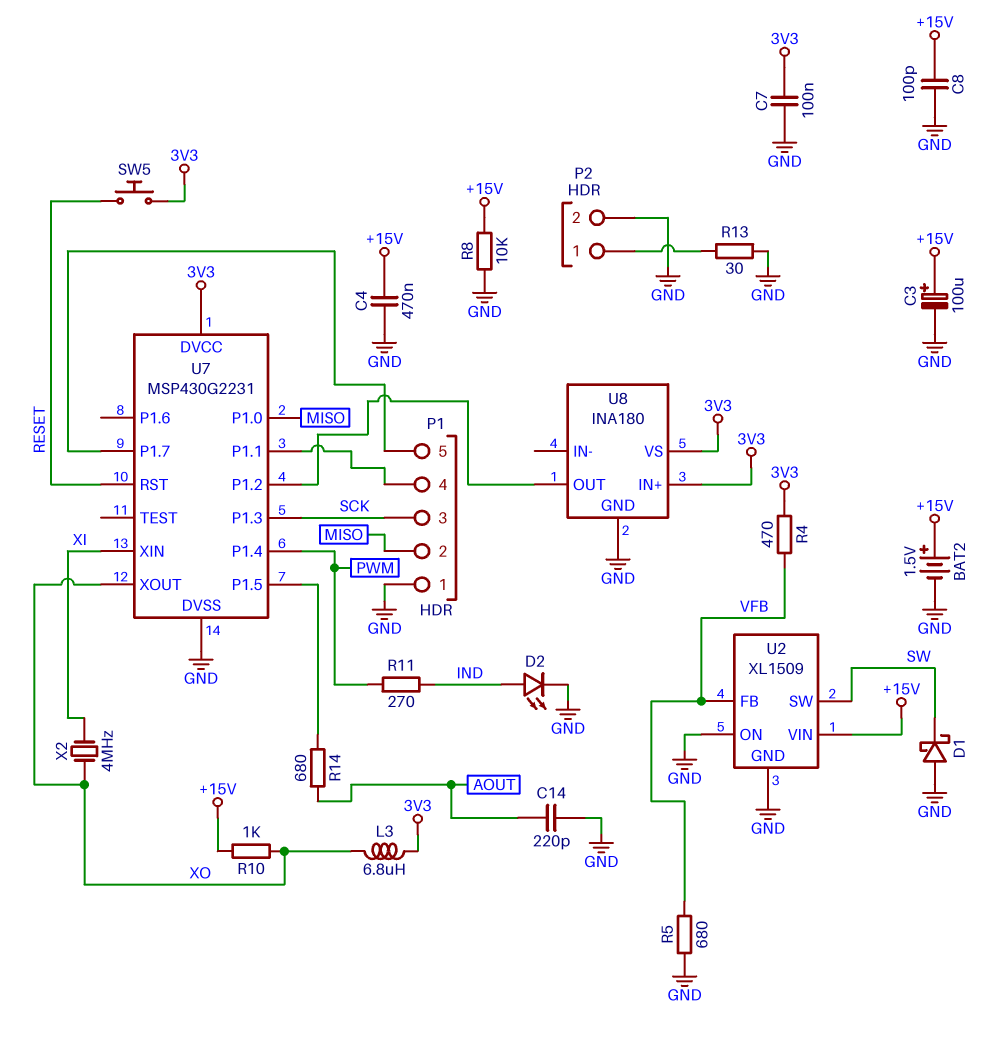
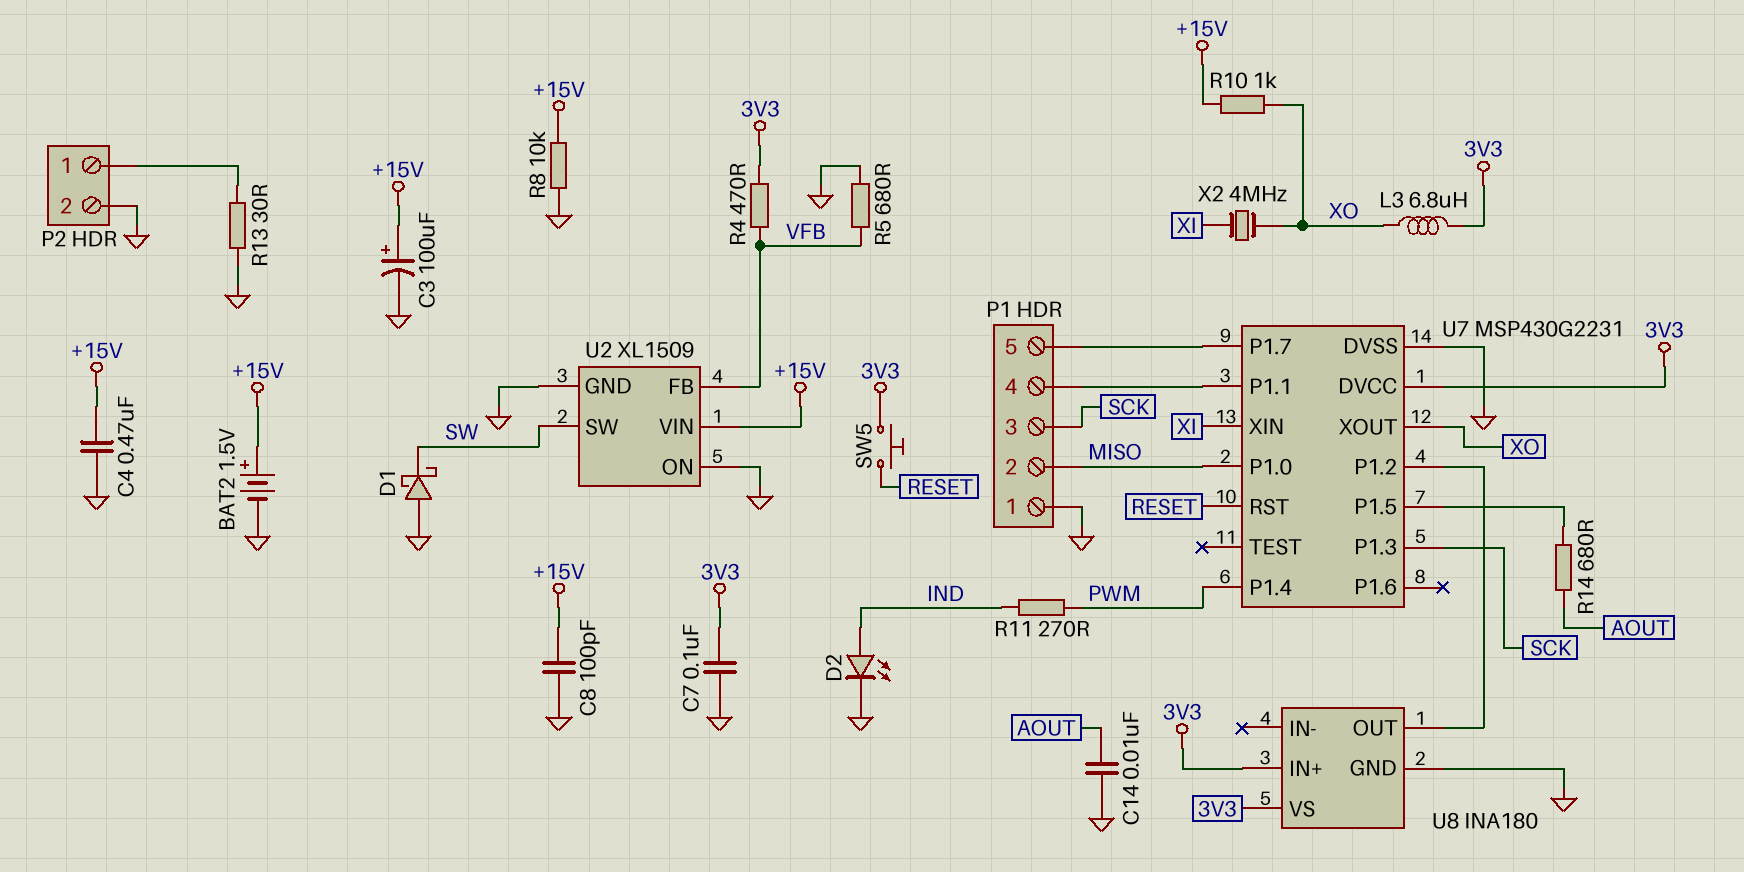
C14: 220pF (AOUT, GND) -> 10nF (AOUT, GND)

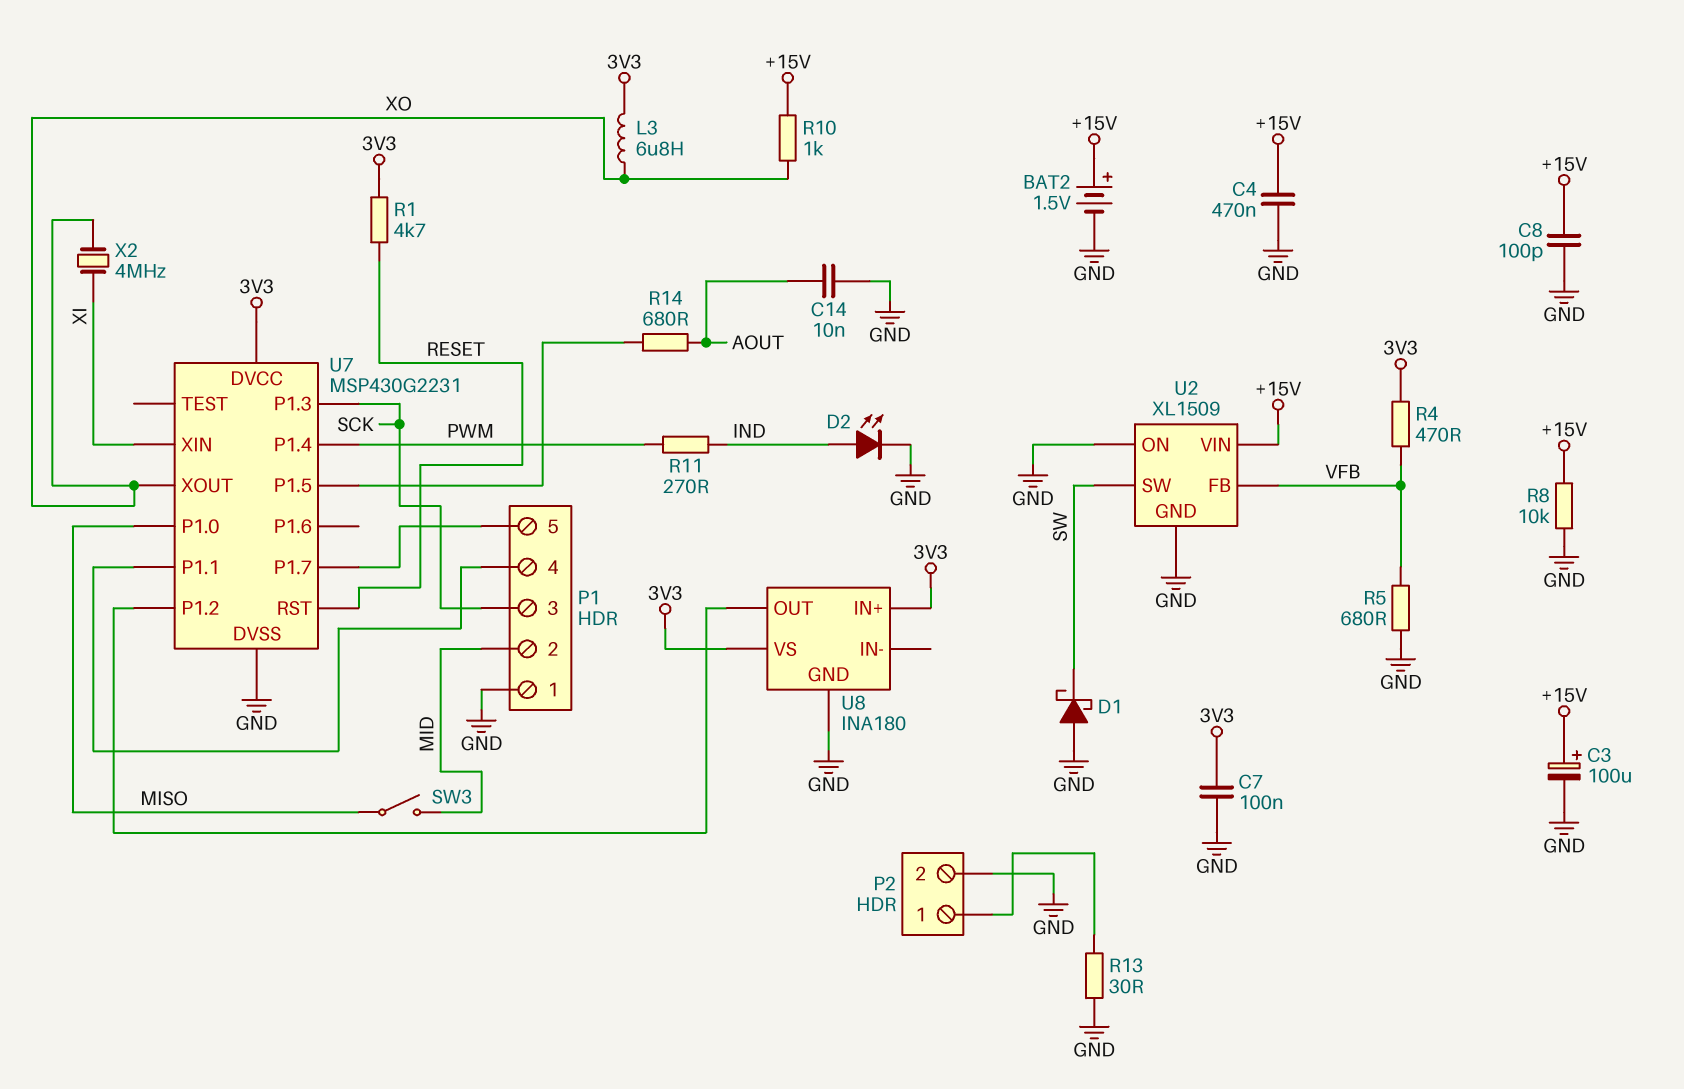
P1 pin 2: MISO -> MID
R1: none -> 4.7k (3V3, RESET)
SW3: none -> switch (MID, MISO)
SW5: button (3V3, RESET) -> none

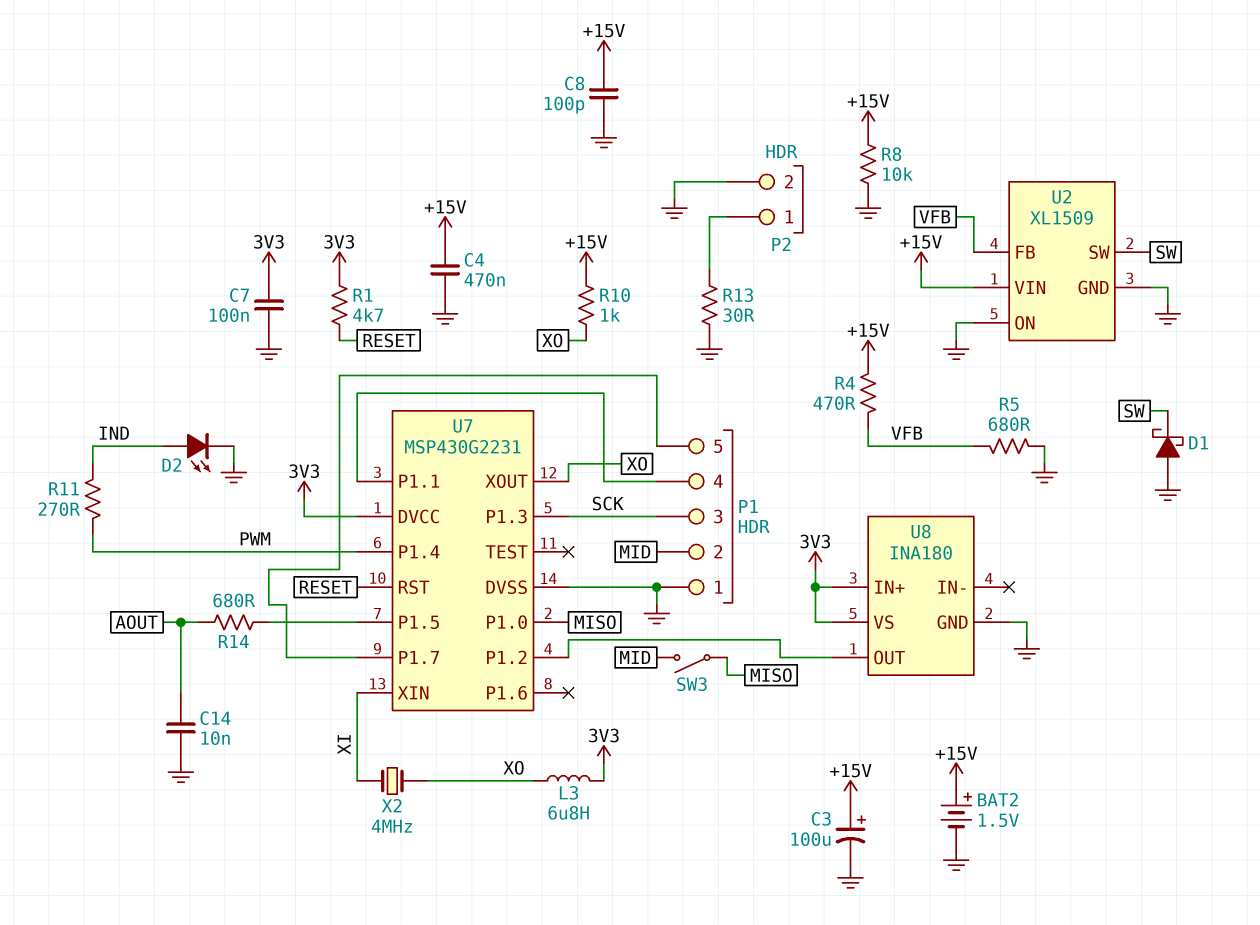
R4: 470 (3V3, VFB) -> 470 (+15V, VFB)

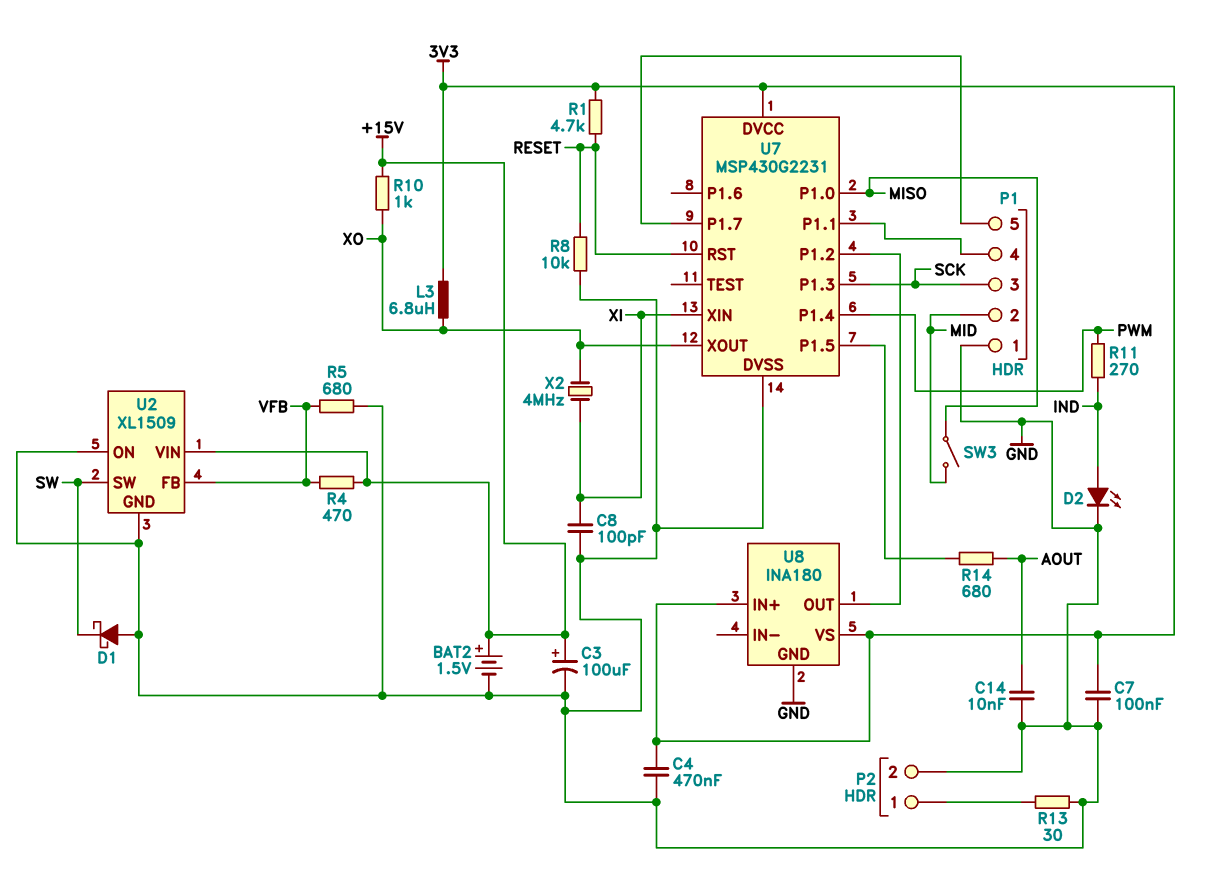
C4: 470nF (+15V, GND) -> 470nF (3V3, GND)
C8: 100pF (+15V, GND) -> 100pF (GND, XI)
R8: 10k (+15V, GND) -> 10k (GND, RESET)

